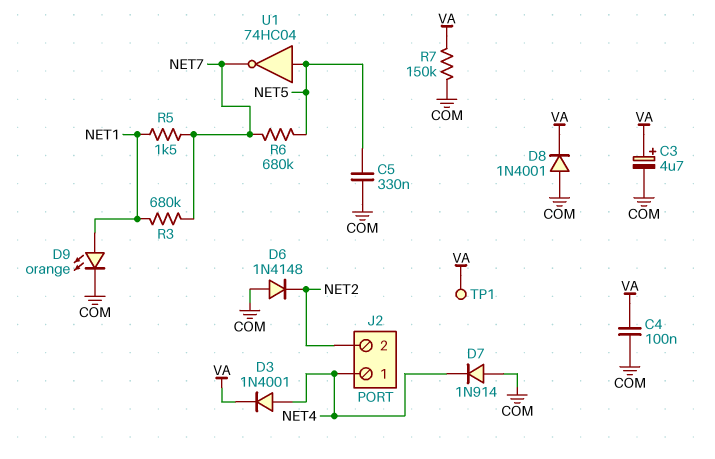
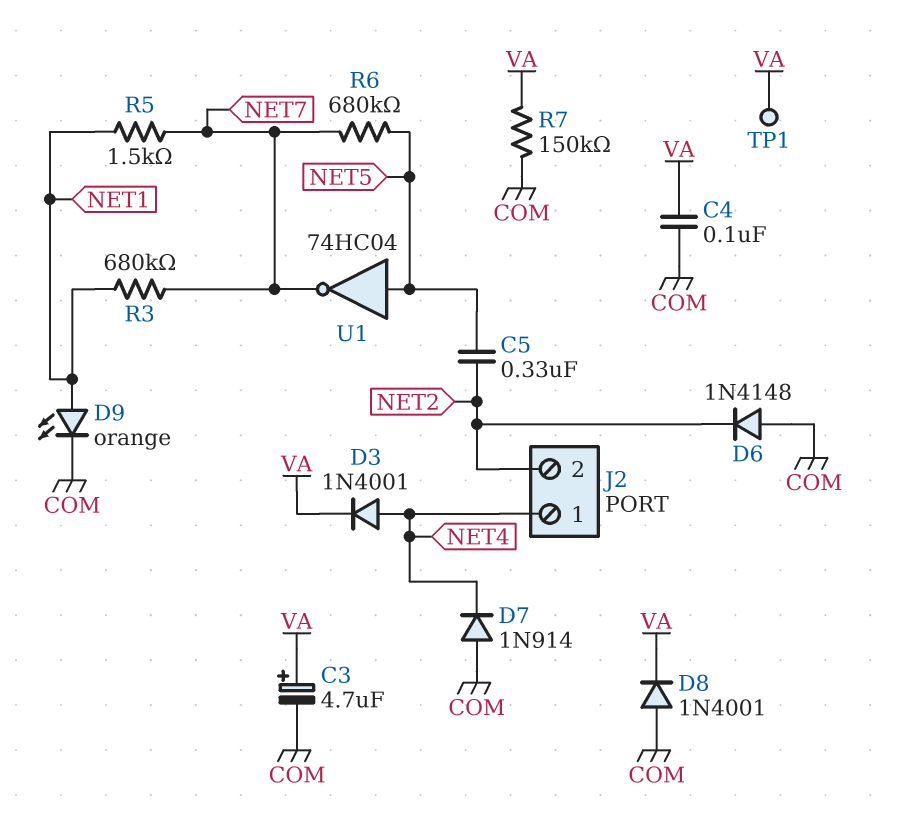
C5: 330nF (COM, NET5) -> 330nF (NET2, NET5)

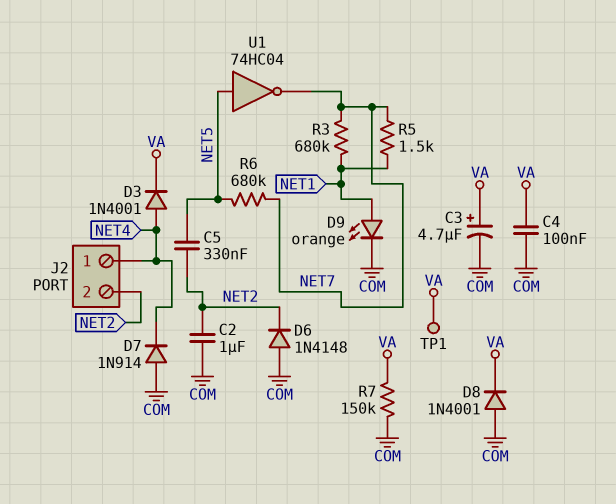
C2: none -> 1uF (COM, NET2)

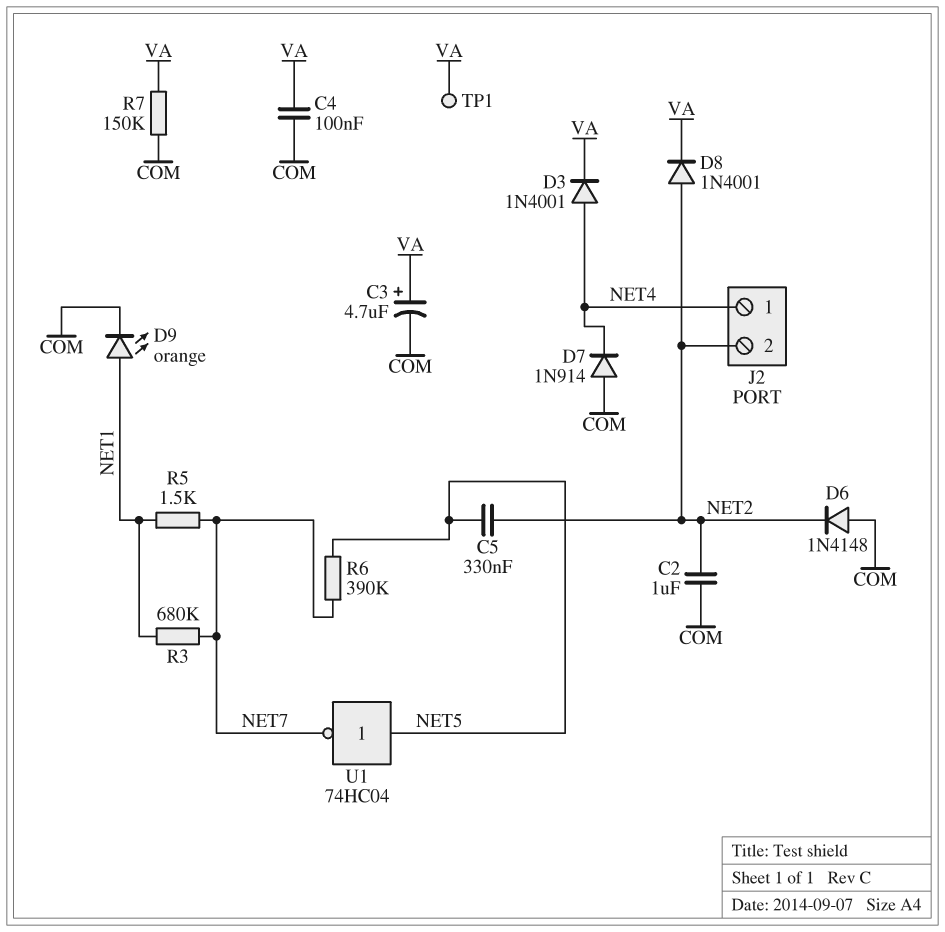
D8: diode 1N4001 (A COM, K VA) -> diode 1N4001 (A NET2, K VA)
R6: 680k (NET5, NET7) -> 390k (NET5, NET7)

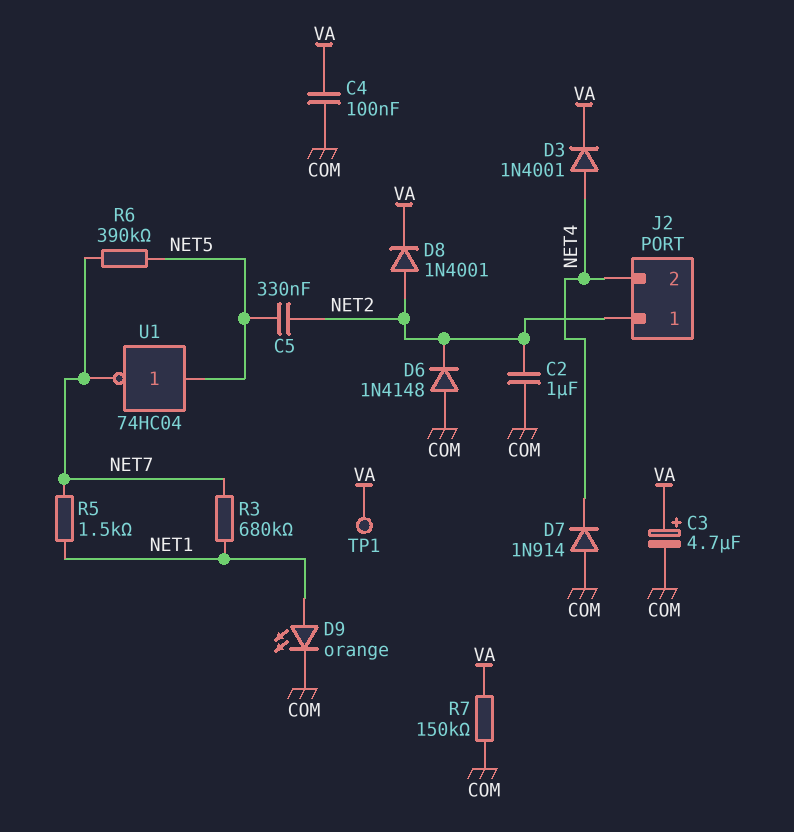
J2 pin 1: NET4 -> NET2
J2 pin 2: NET2 -> NET4

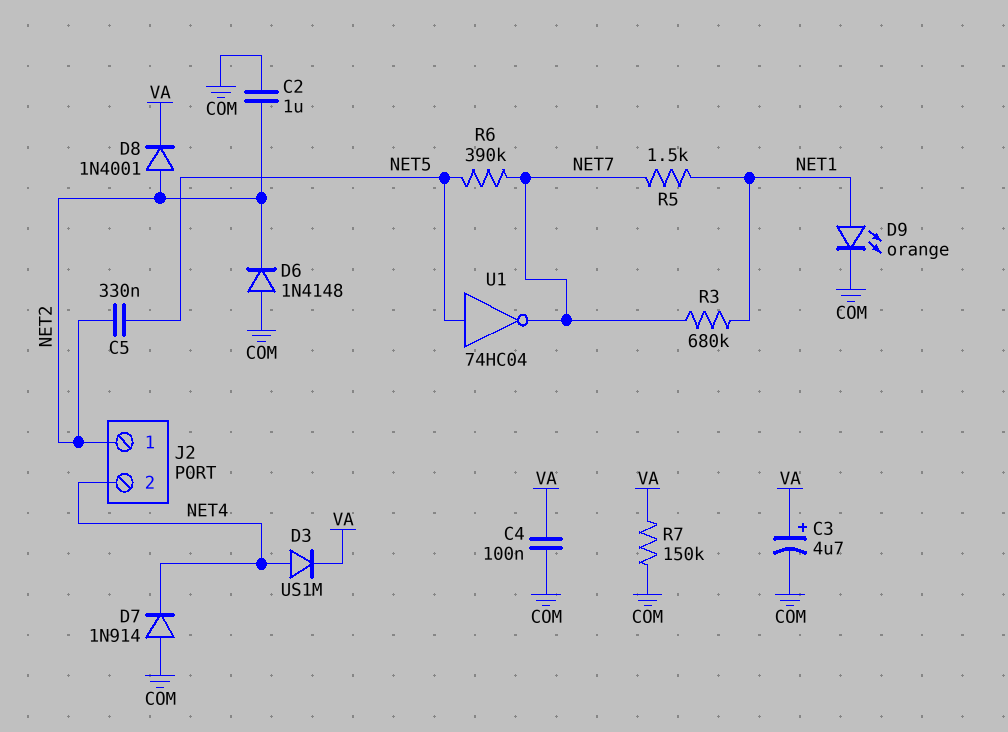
D3: diode 1N4001 (A NET4, K VA) -> diode US1M (A NET4, K VA)
TP1: test point (VA) -> none

